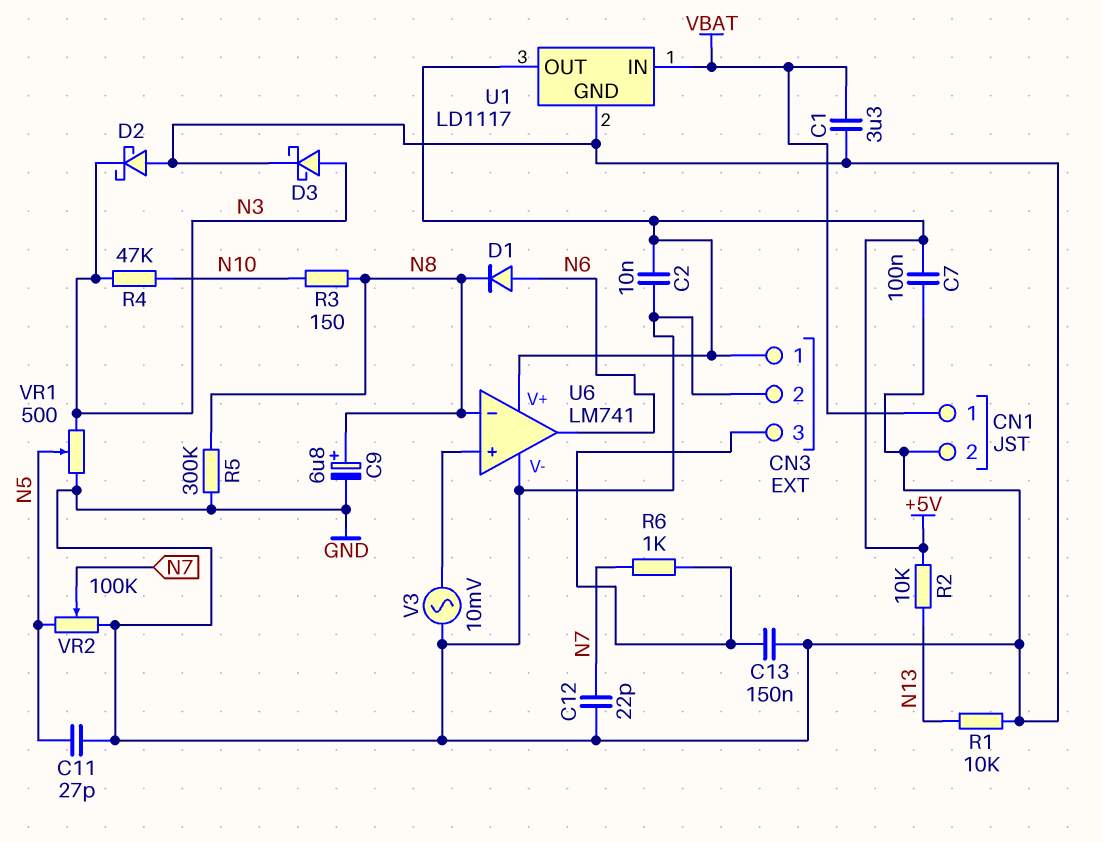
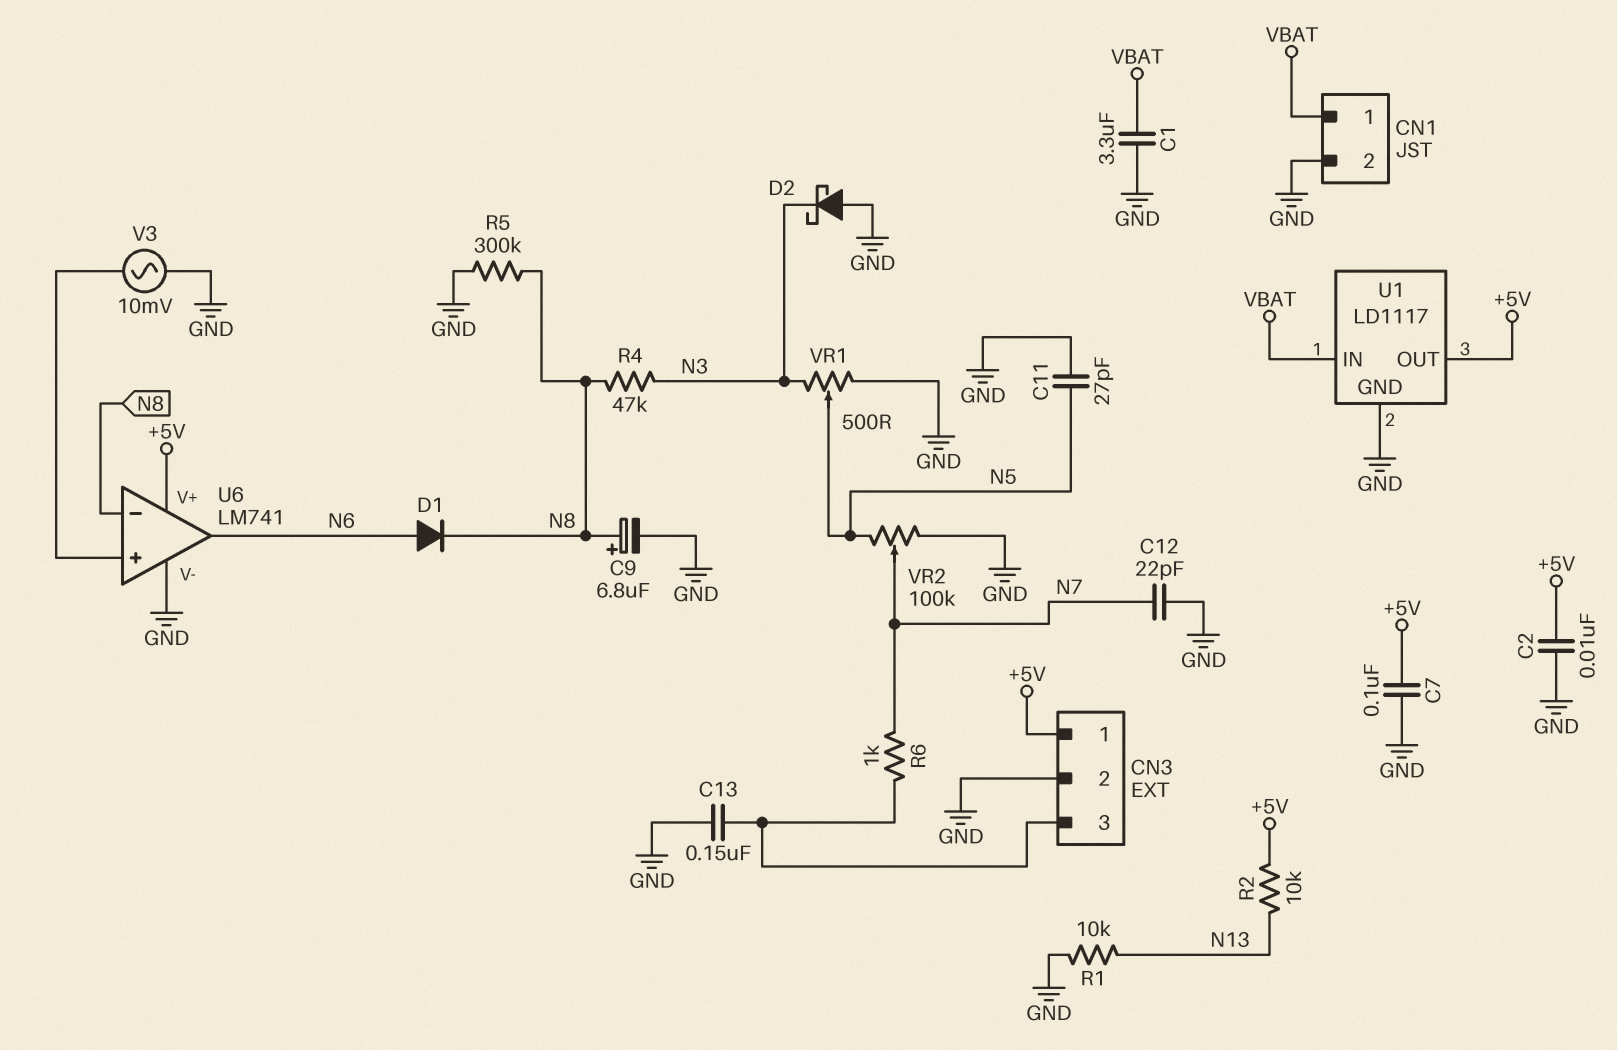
D3: schottky (A N3, K GND) -> none
R3: 150 (N8, N10) -> none
R4: 47k (N3, N10) -> 47k (N3, N8)

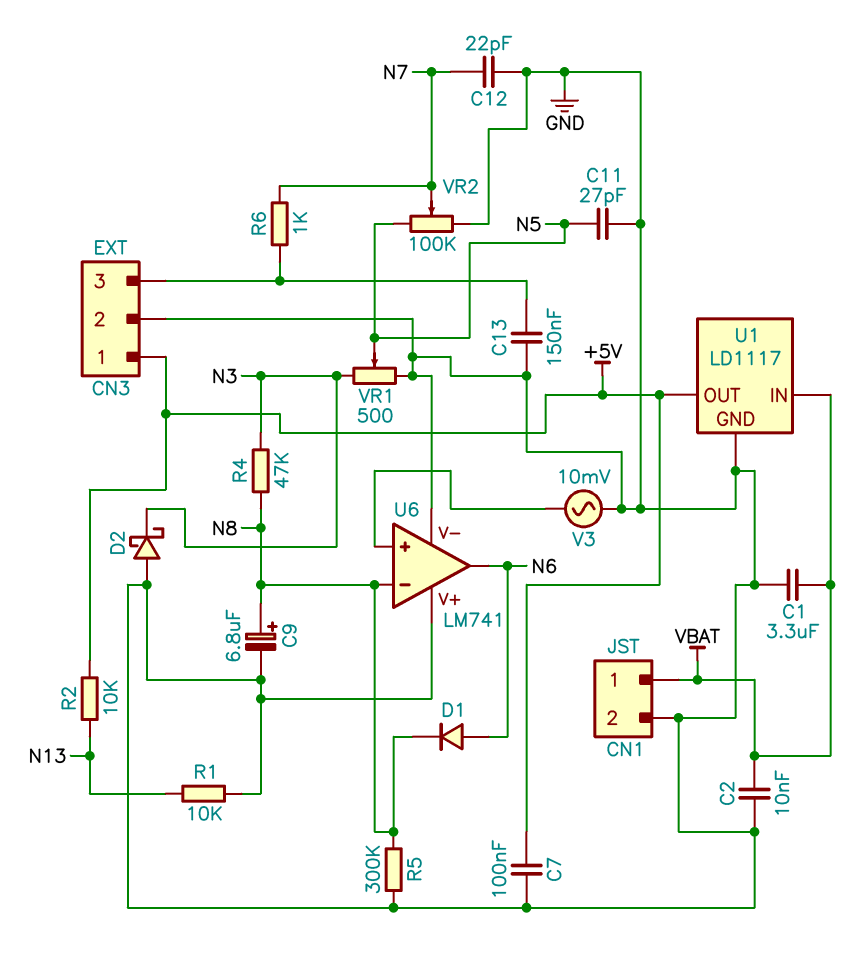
C2: 10nF (+5V, GND) -> 10nF (GND, VBAT)
U6 pin V+: +5V -> GND

